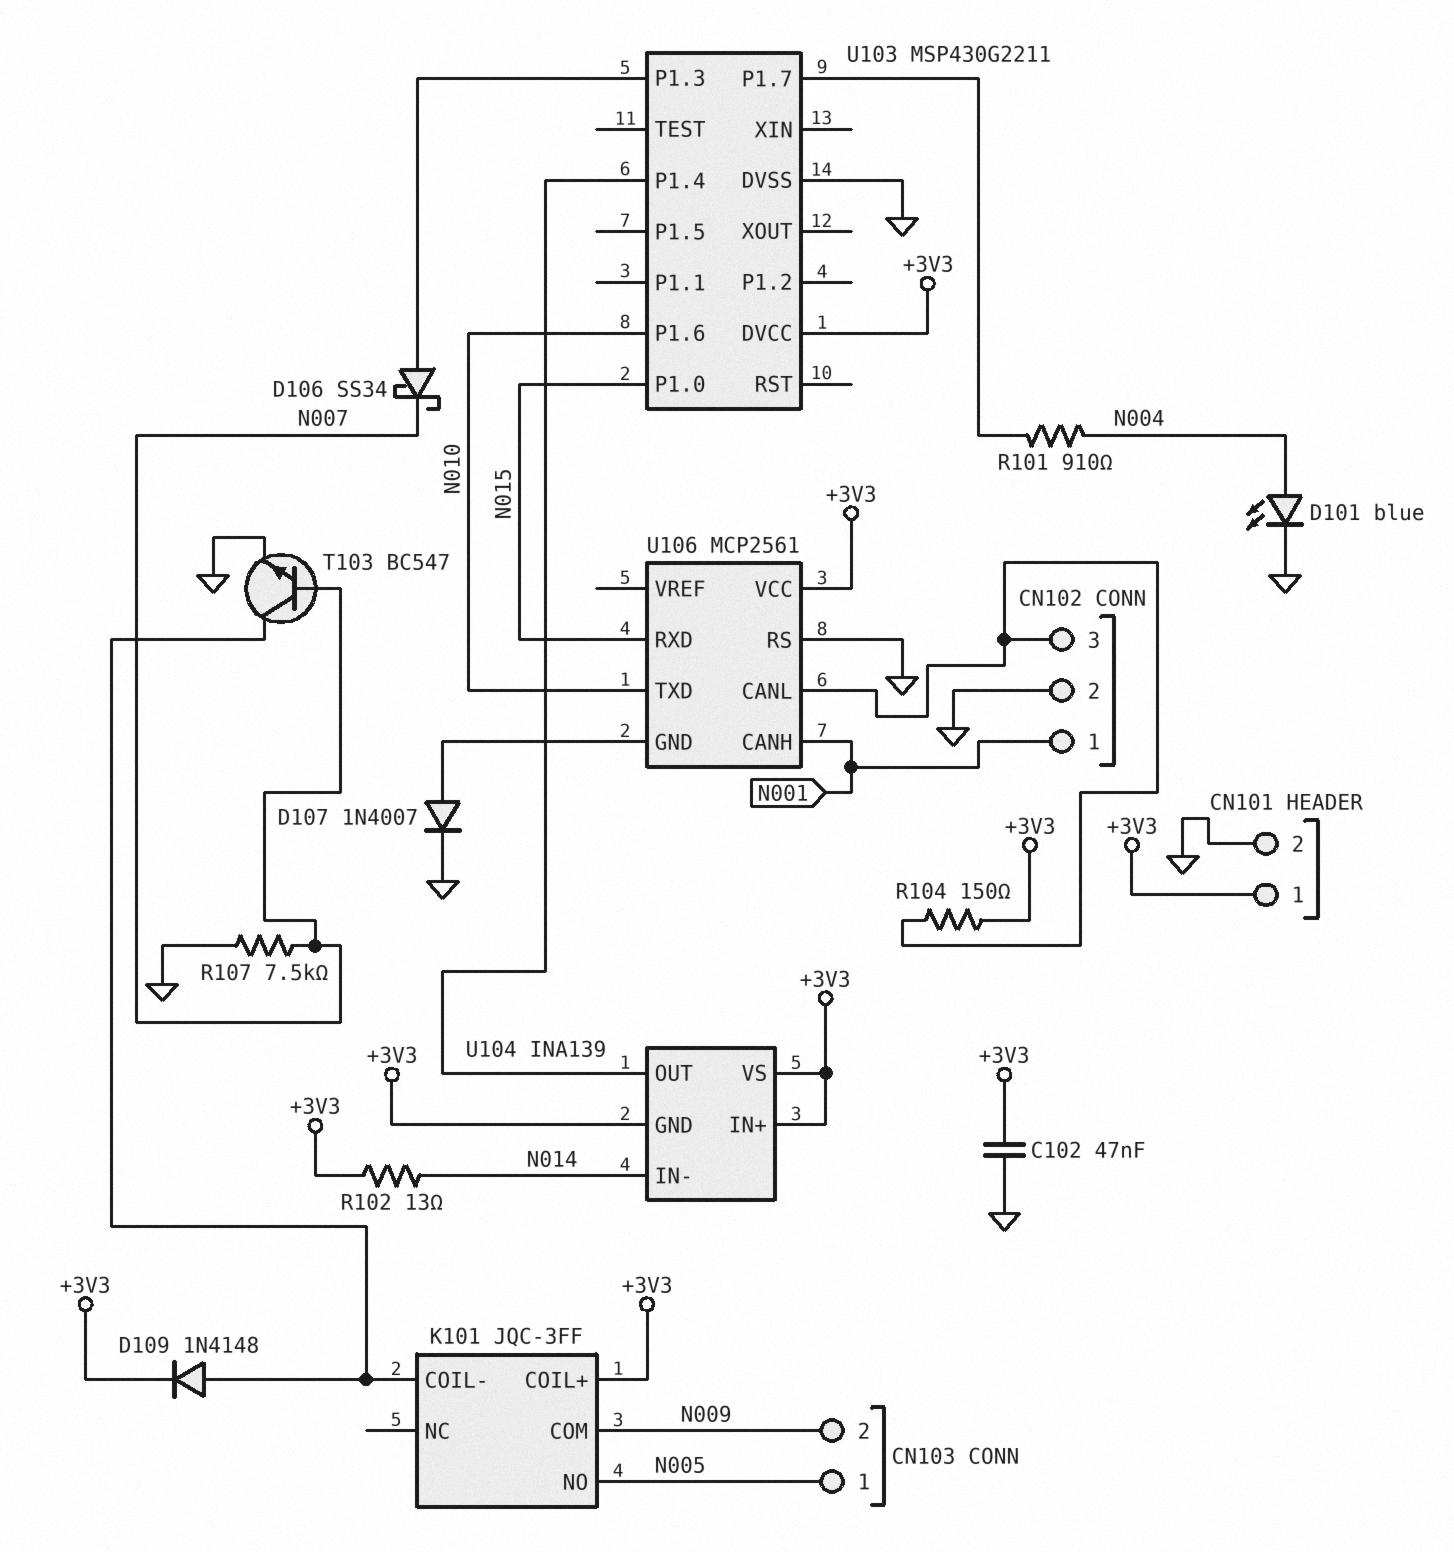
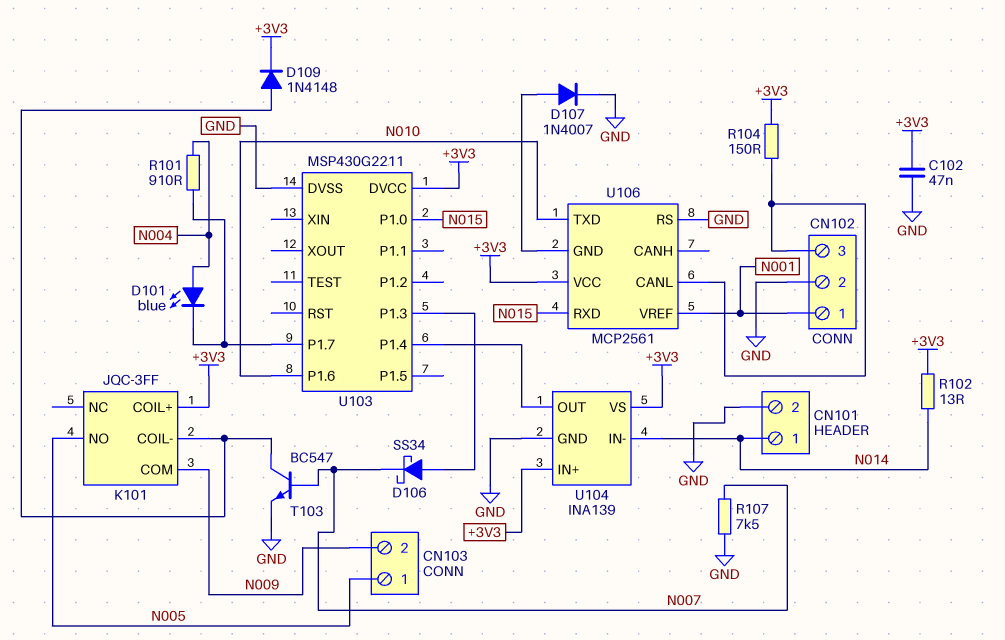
CN101 pin 1: +3V3 -> N014
D101: LED blue (A N004, K GND) -> LED blue (A N004, K U103/P1.7)
U104 pin GND: +3V3 -> GND
U106 pin CANH: N001 -> none
U106 pin VREF: none -> N001

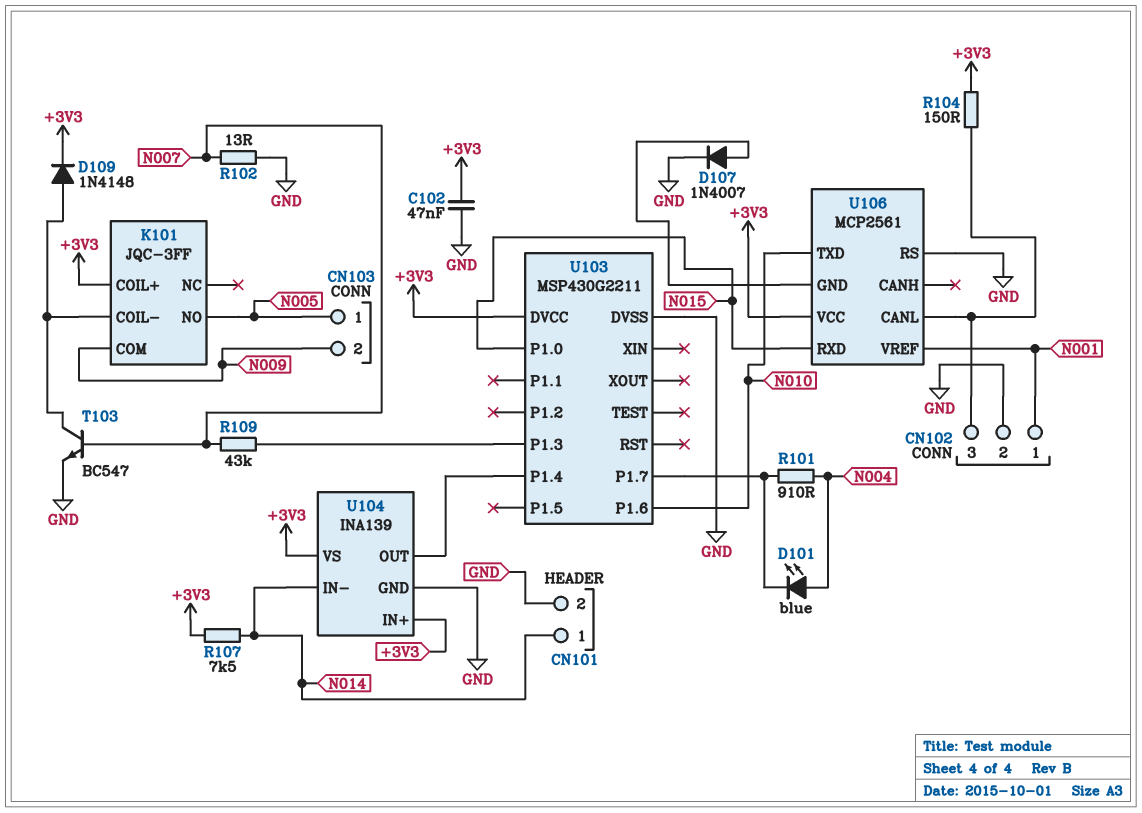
D106: schottky SS34 (A U103/P1.3, K N007) -> none
R102: 13 (+3V3, N014) -> 13 (GND, N007)
R107: 7.5k (GND, N007) -> 7.5k (+3V3, N014)
R109: none -> 43k (N007, U103/P1.3)

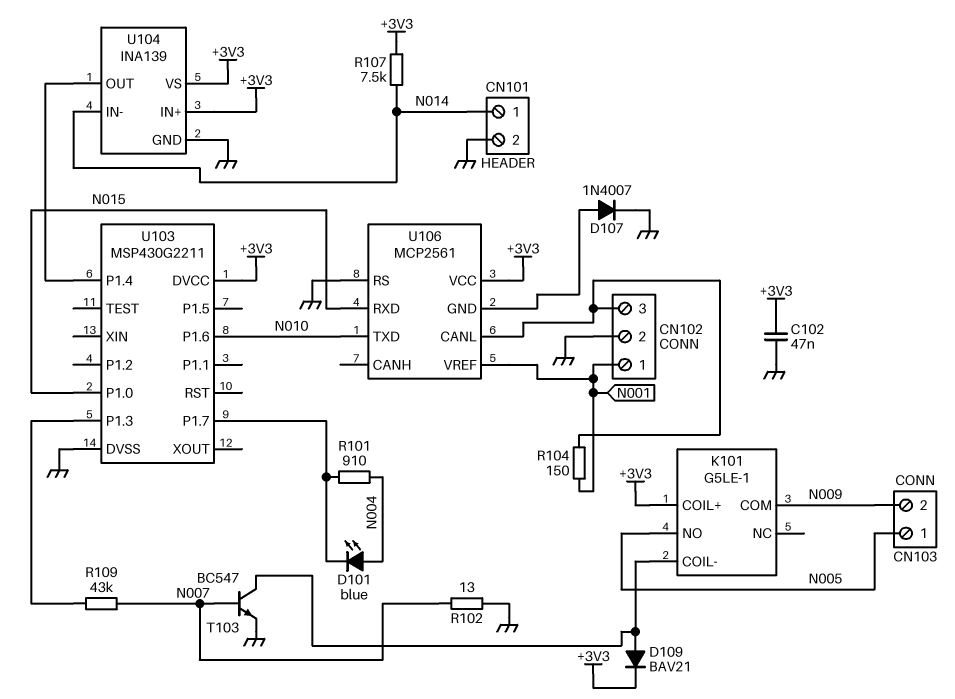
D109: diode 1N4148 (A K101/COIL-, K +3V3) -> diode BAV21 (A K101/COIL-, K +3V3)
K101: JQC-3FF -> G5LE-1
R104: 150 (+3V3, CN102/3) -> 150 (CN102/3, N001)

